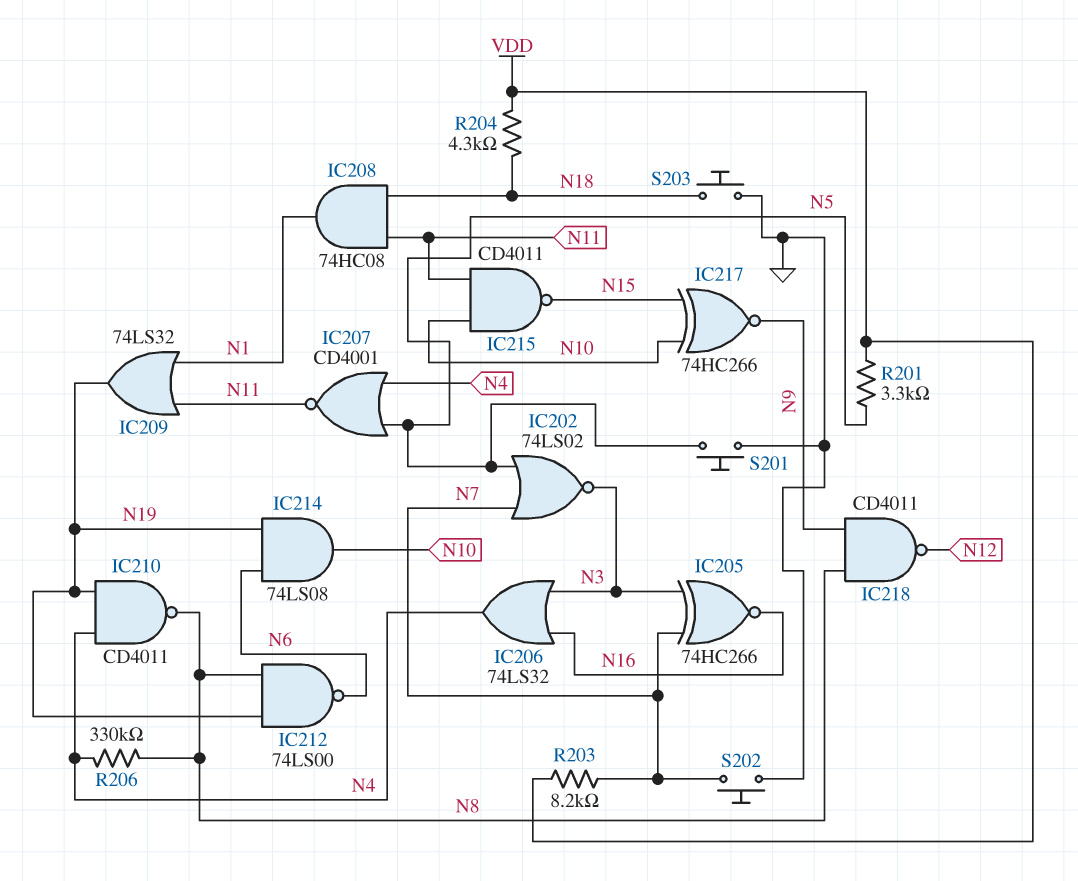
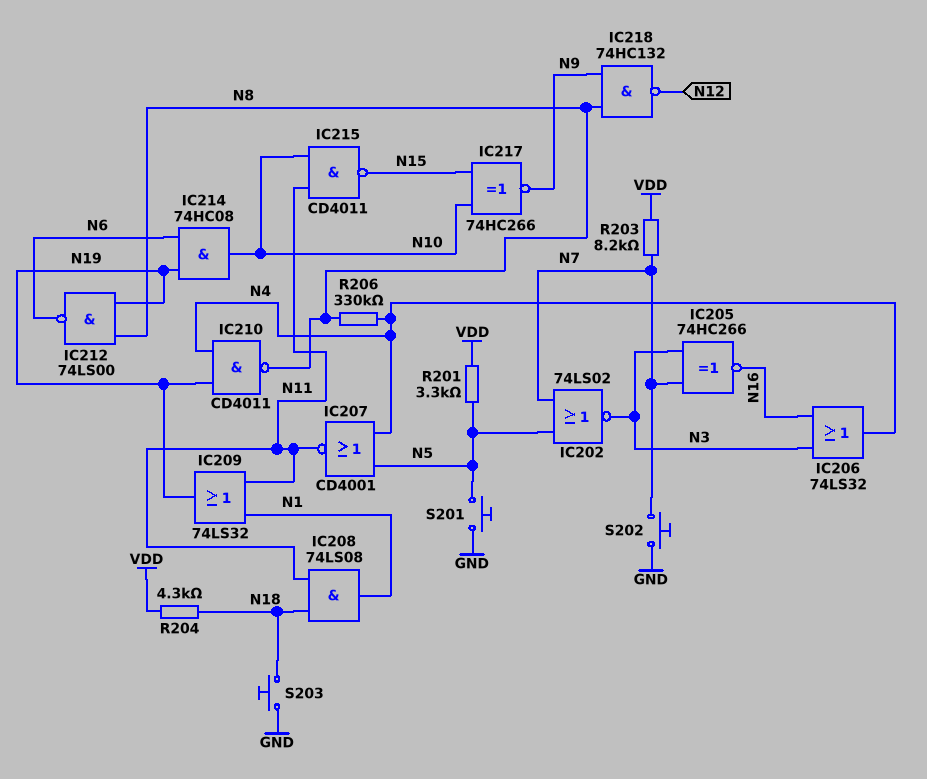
IC208: AND 74HC08 (in N11, in N18, out N1) -> AND 74LS08 (in N11, in N18, out N1)
IC214: AND 74LS08 (in N6, in N19, out N10) -> AND 74HC08 (in N6, in N19, out N10)
IC218: NAND CD4011 (in N8, in N9, out N12) -> NAND 74HC132 (in N8, in N9, out N12)

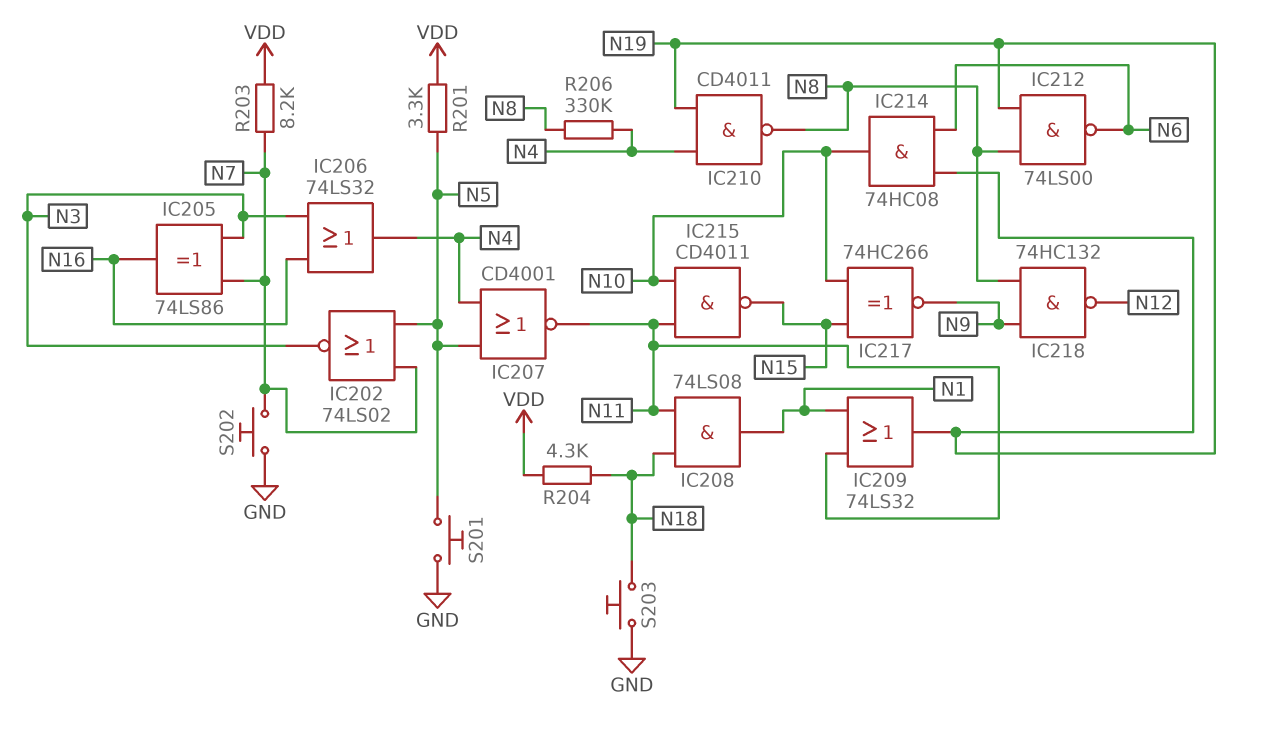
IC205: XNOR 74HC266 (in N3, in N7, out N16) -> XOR 74LS86 (in N3, in N7, out N16)

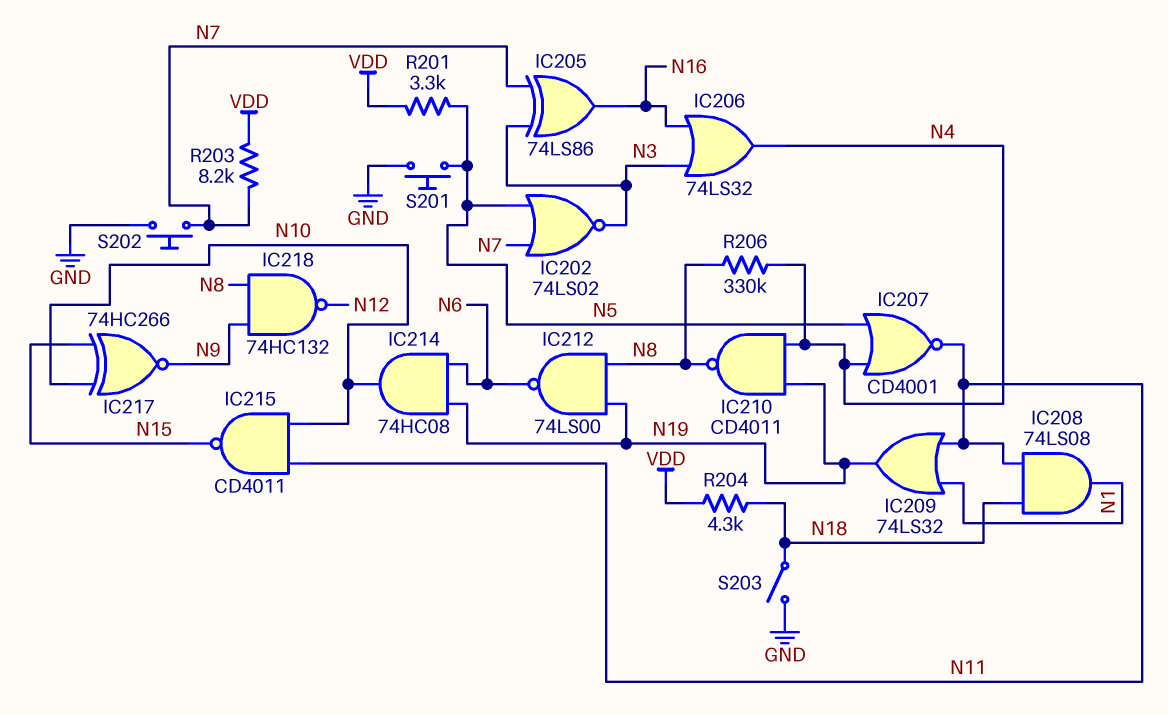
S203: button (GND, N18) -> switch (GND, N18)

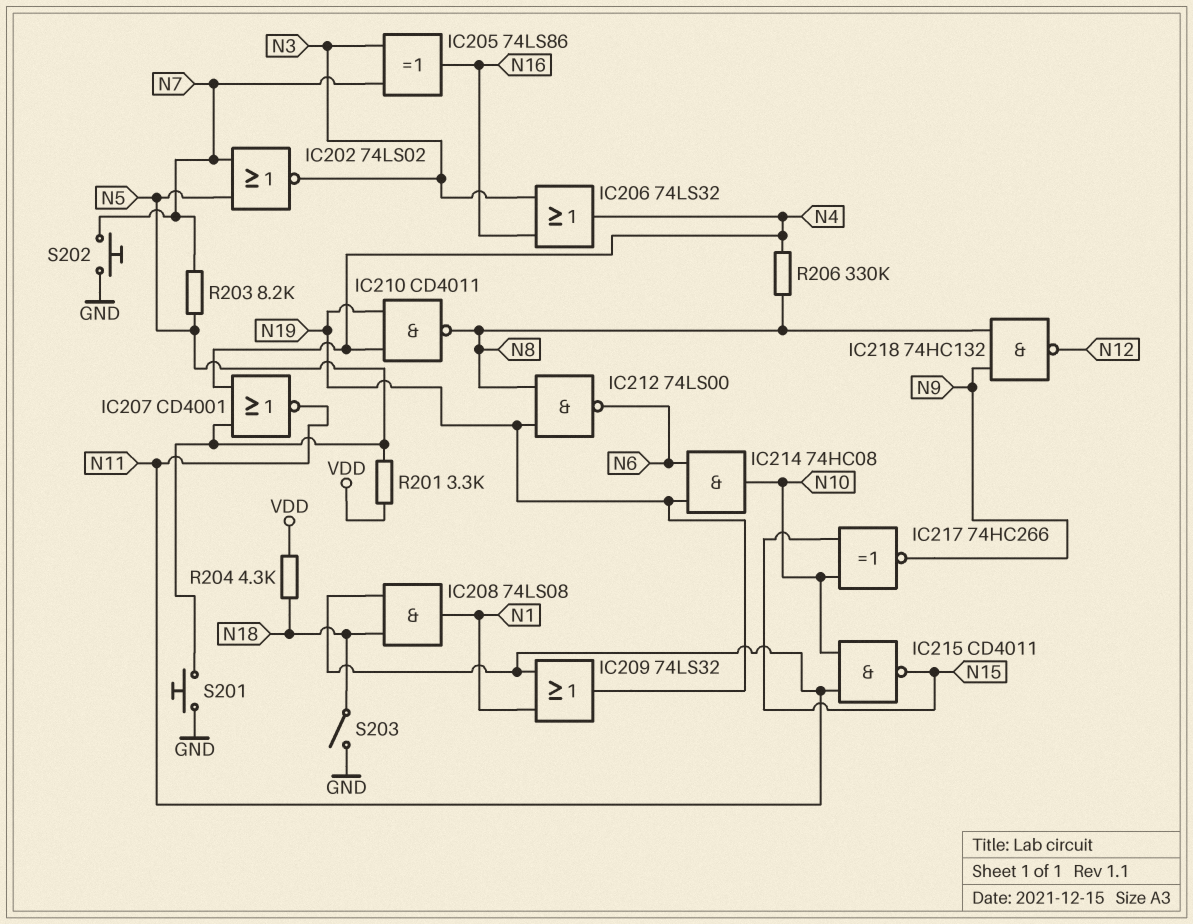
R203: 8.2k (N7, VDD) -> 8.2k (N5, N7)

